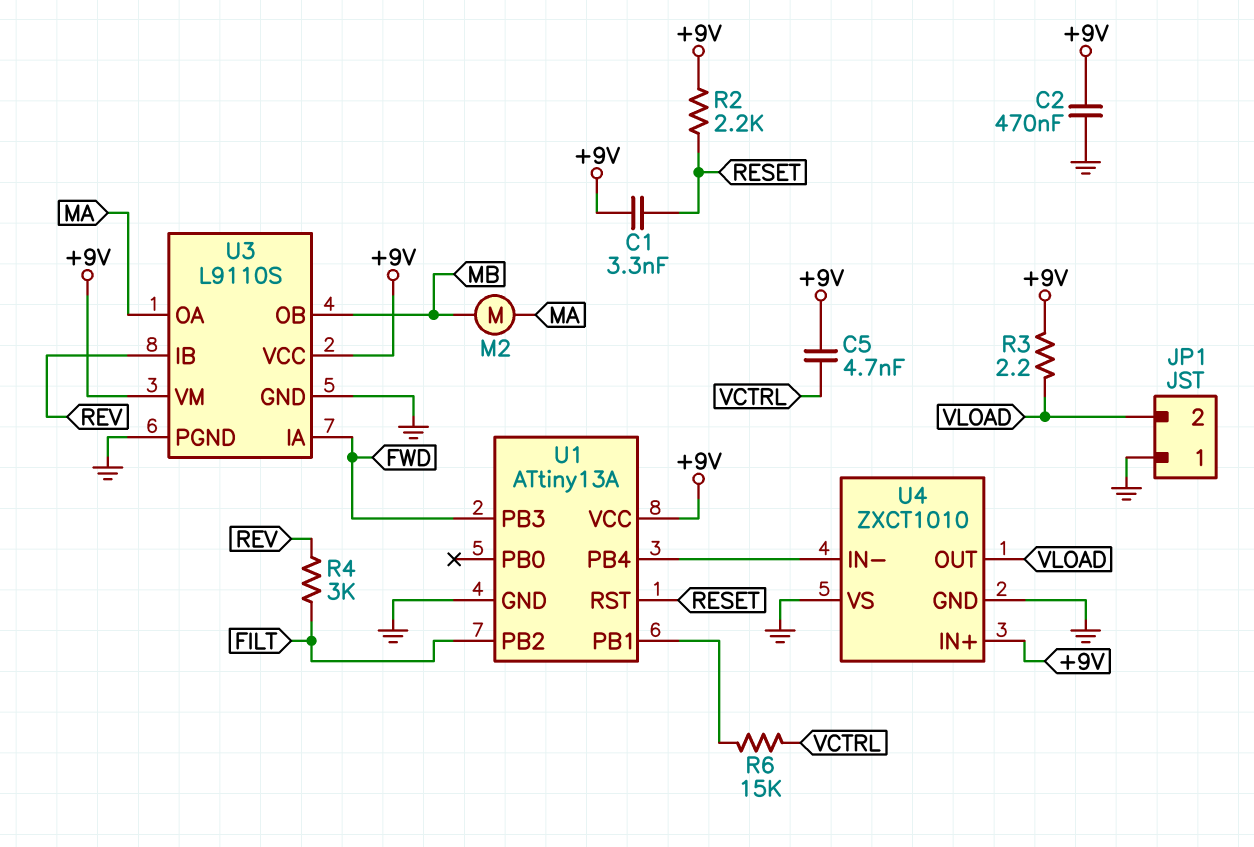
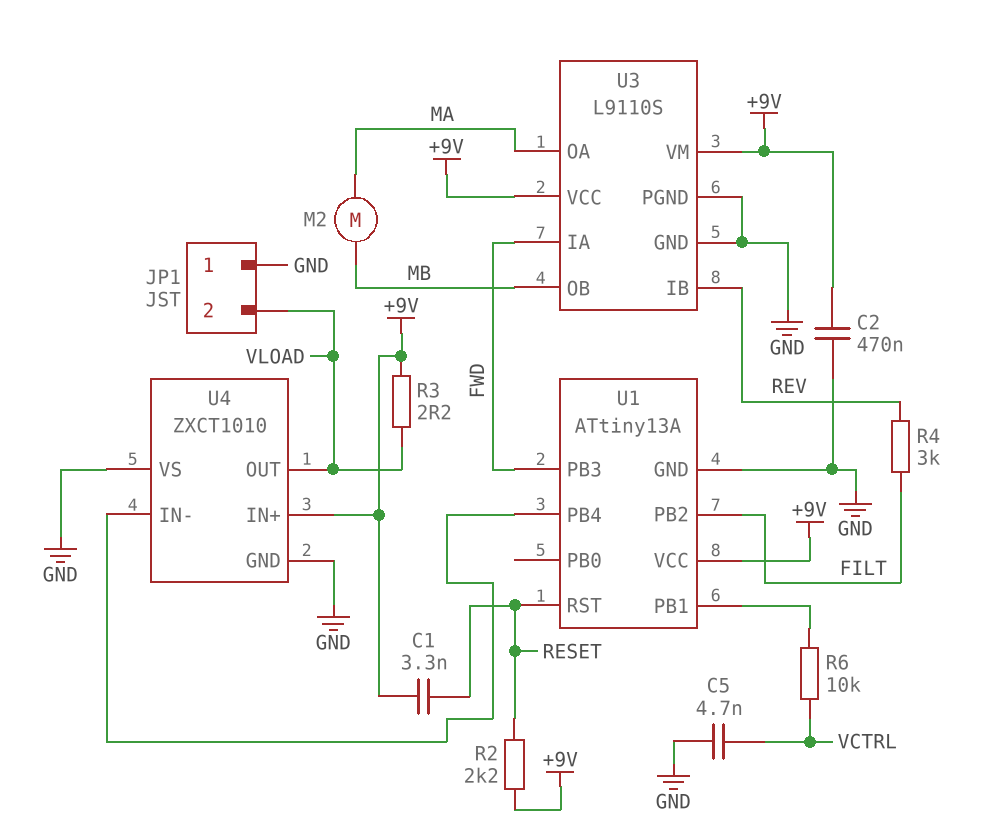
C5: 4.7nF (+9V, VCTRL) -> 4.7nF (GND, VCTRL)
R6: 15k (U1/PB1, VCTRL) -> 10k (U1/PB1, VCTRL)

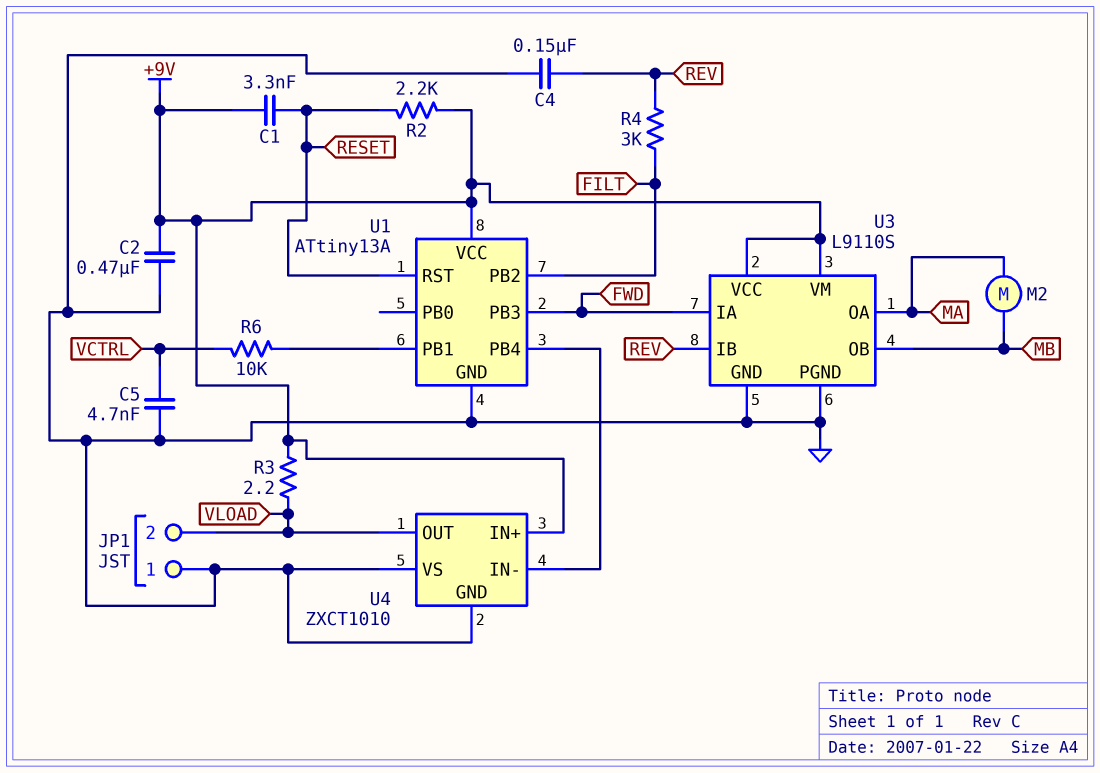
C4: none -> 150nF (GND, REV)

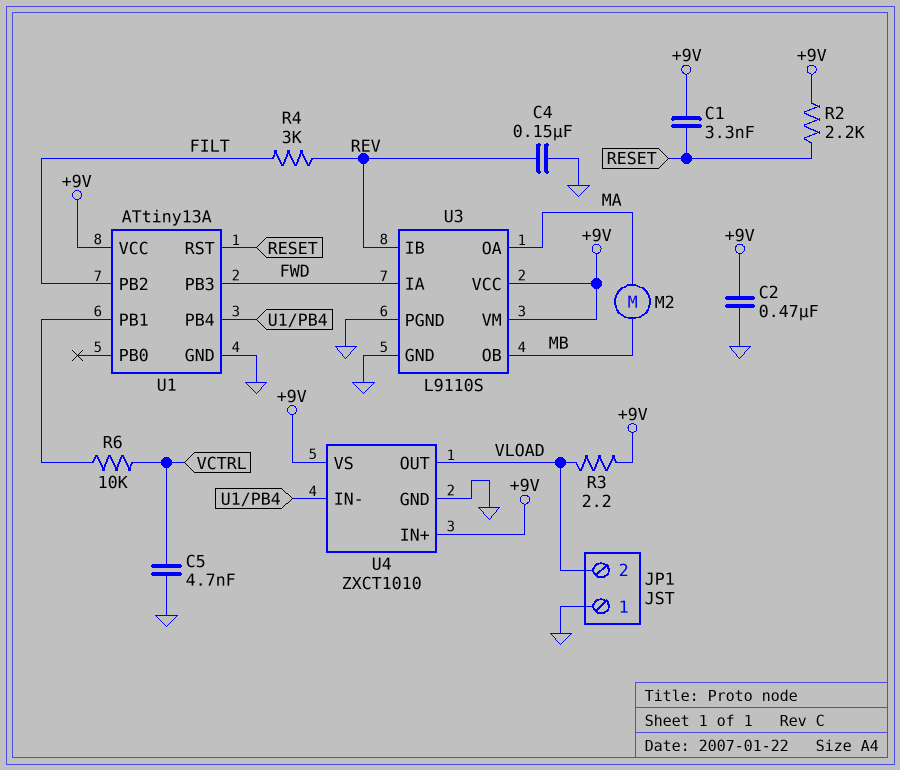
U4 pin VS: GND -> +9V

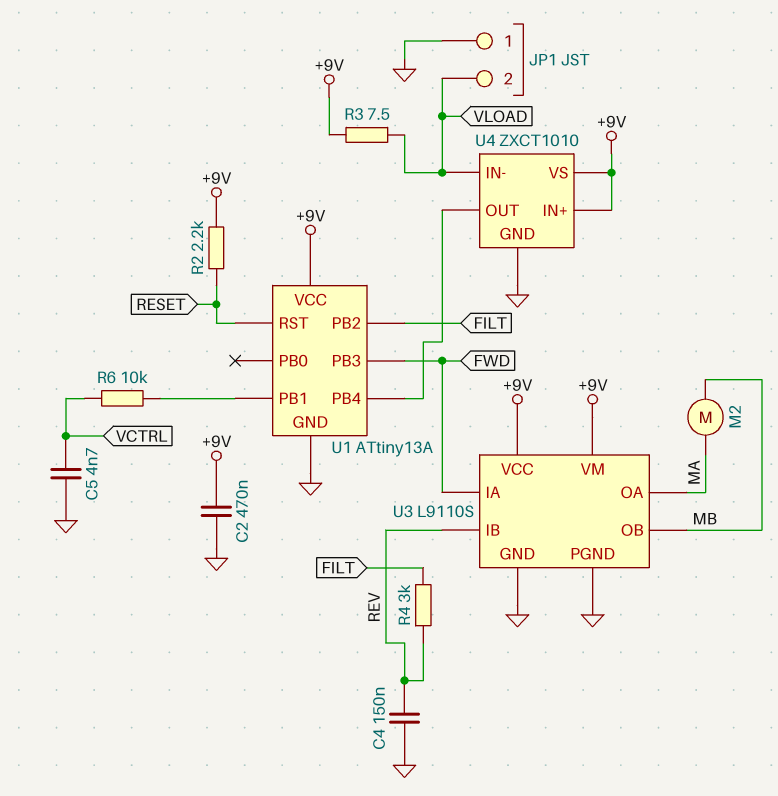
C1: 3.3nF (+9V, RESET) -> none
R3: 2.2 (+9V, VLOAD) -> 7.5 (+9V, VLOAD)
U4 pin IN-: U1/PB4 -> VLOAD
U4 pin OUT: VLOAD -> U1/PB4

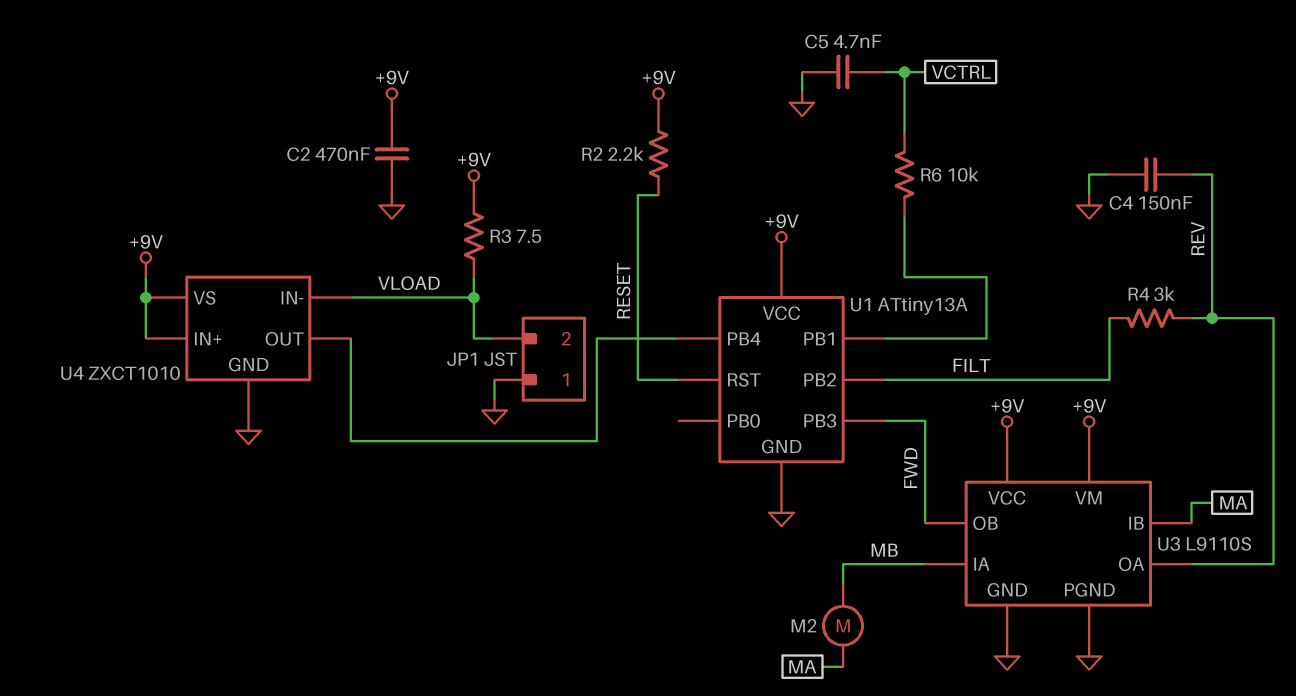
U3 pin IA: FWD -> MB
U3 pin IB: REV -> MA
U3 pin OA: MA -> REV
U3 pin OB: MB -> FWD

